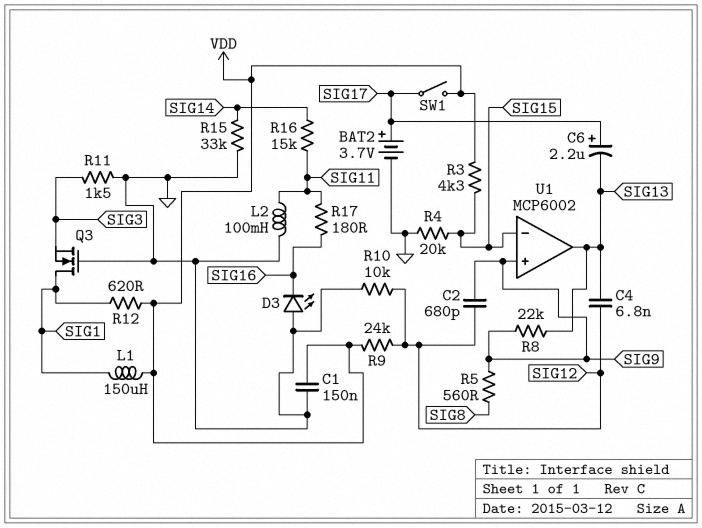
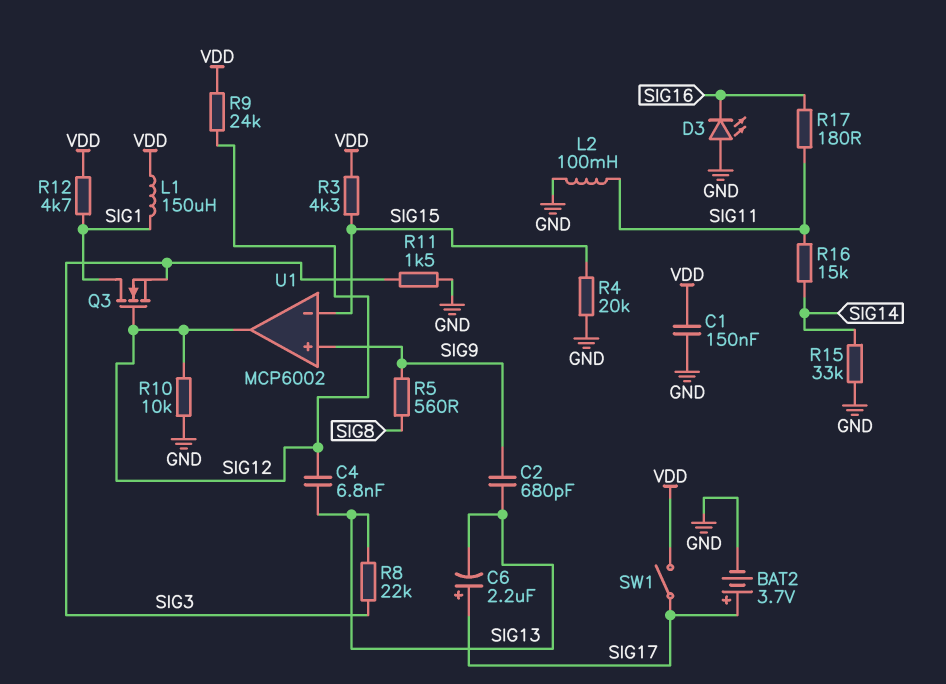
C2: 680pF (SIG9, SIG12) -> 680pF (SIG9, SIG13)
Q3: NMOS (G GND, D SIG1, S SIG3) -> NMOS (G SIG12, D SIG1, S SIG3)
R8: 22k (SIG9, SIG13) -> 22k (SIG3, SIG13)
R12: 620 (SIG1, VDD) -> 4.7k (SIG1, VDD)
U1 pin out: SIG13 -> SIG12

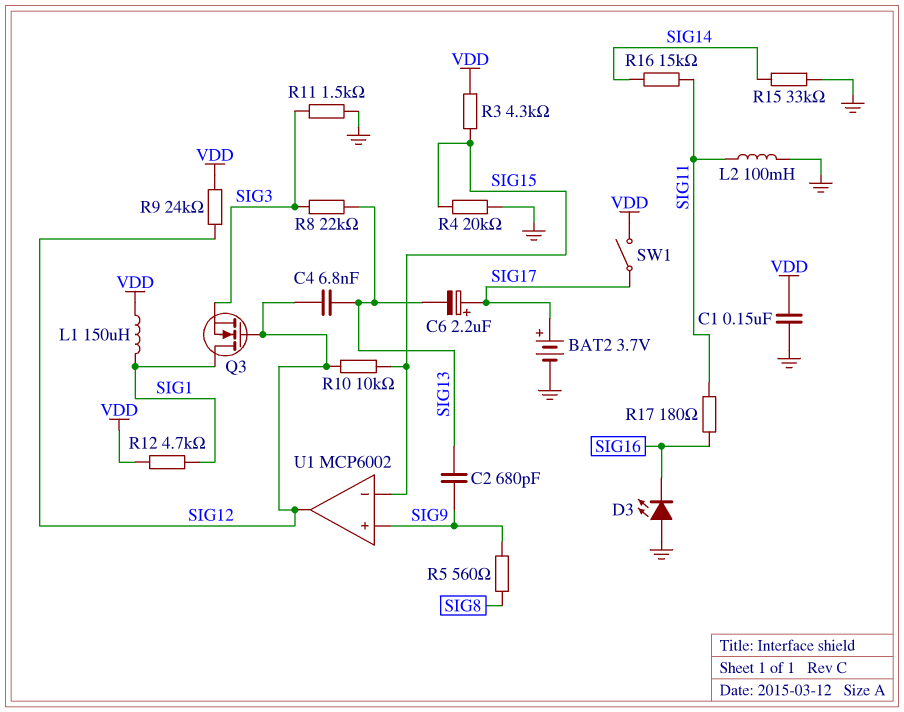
R10: 10k (GND, SIG12) -> 10k (SIG12, SIG15)

